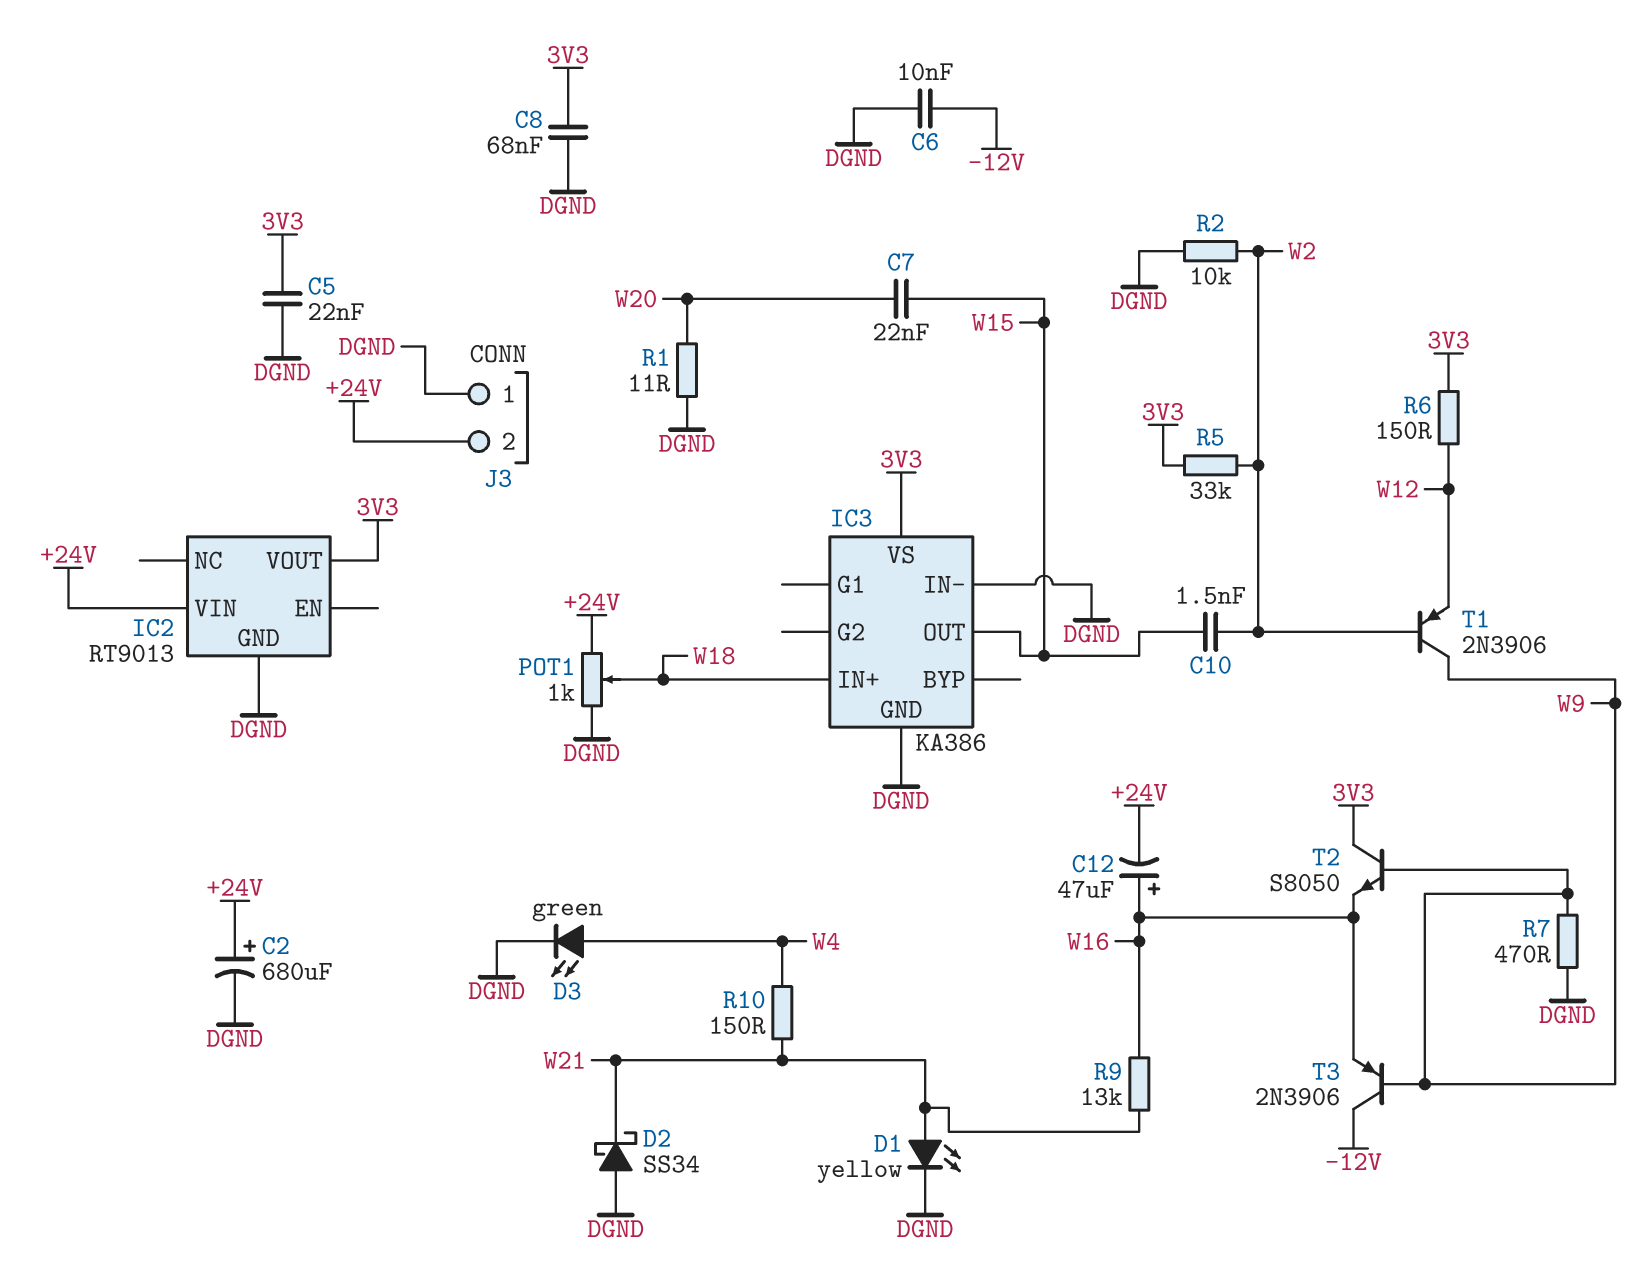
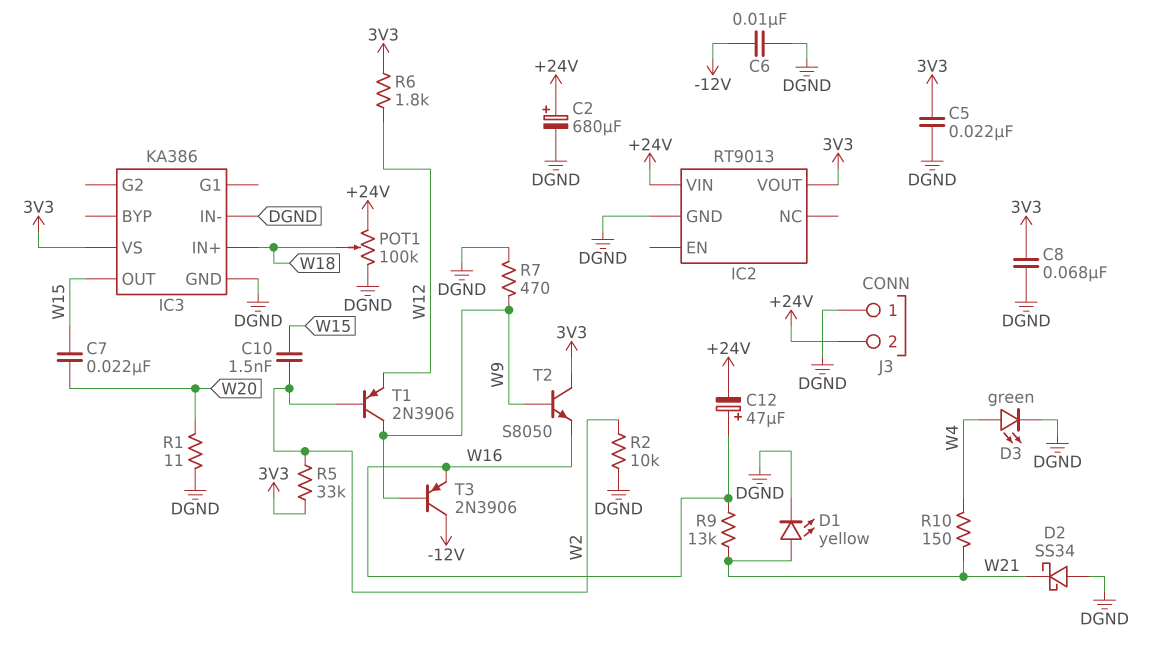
POT1: 1k (+24V, DGND, wiper W18) -> 100k (+24V, DGND, wiper W18)
R6: 150 (3V3, W12) -> 1.8k (3V3, W12)

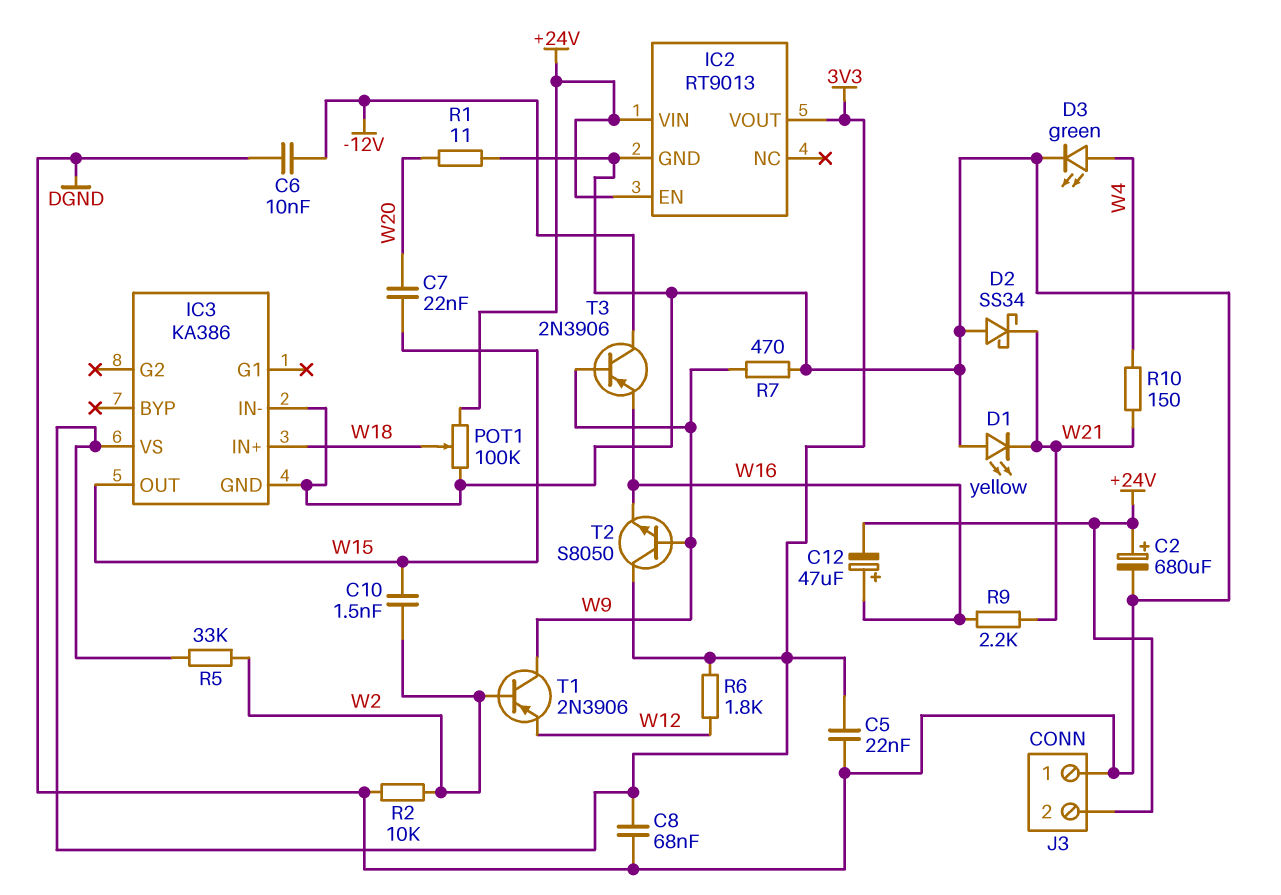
D1: LED yellow (A W21, K DGND) -> LED yellow (A DGND, K W21)
IC2 pin EN: none -> +24V
R9: 13k (W16, W21) -> 2.2k (W16, W21)

